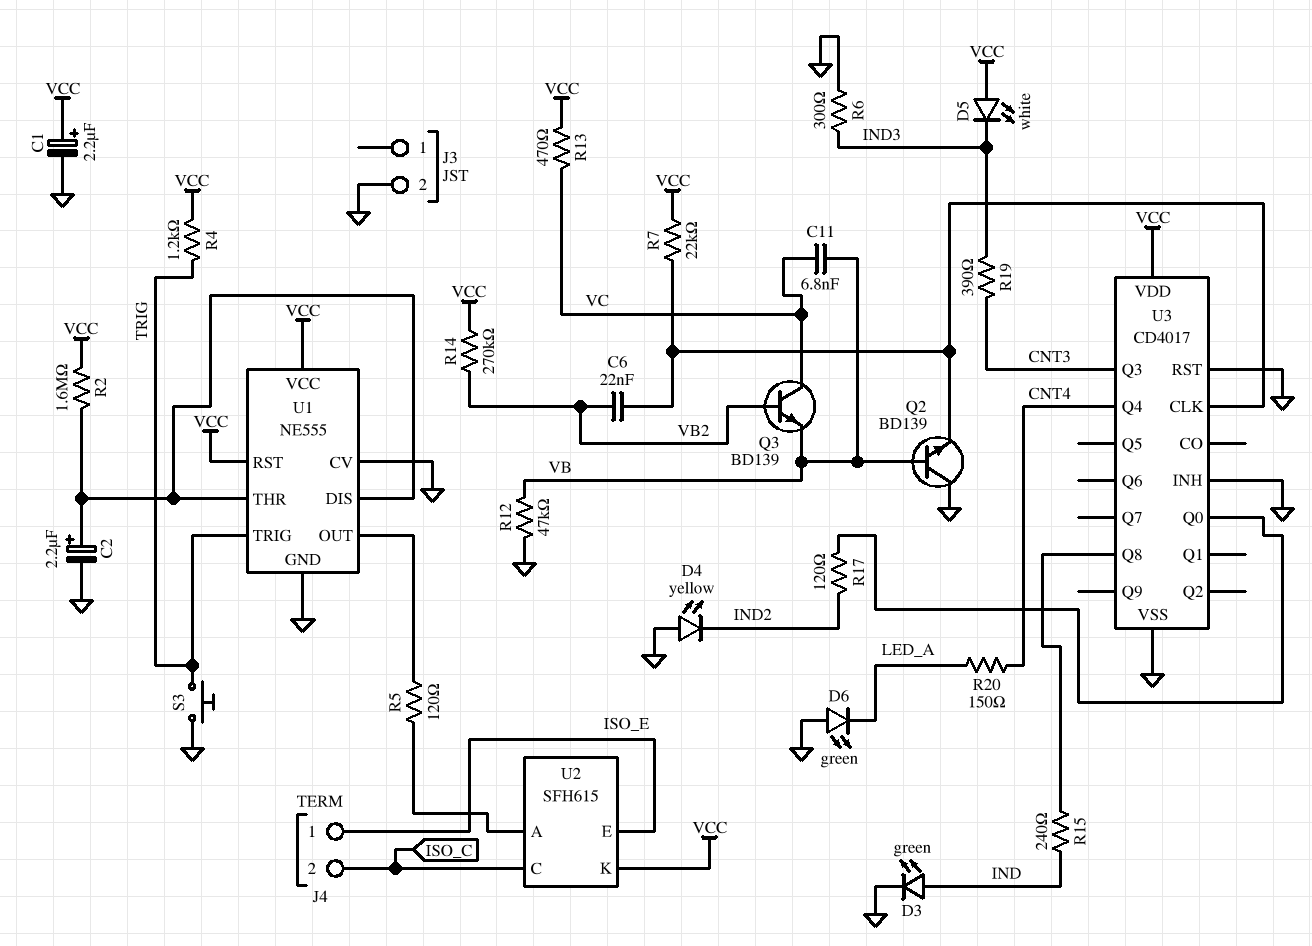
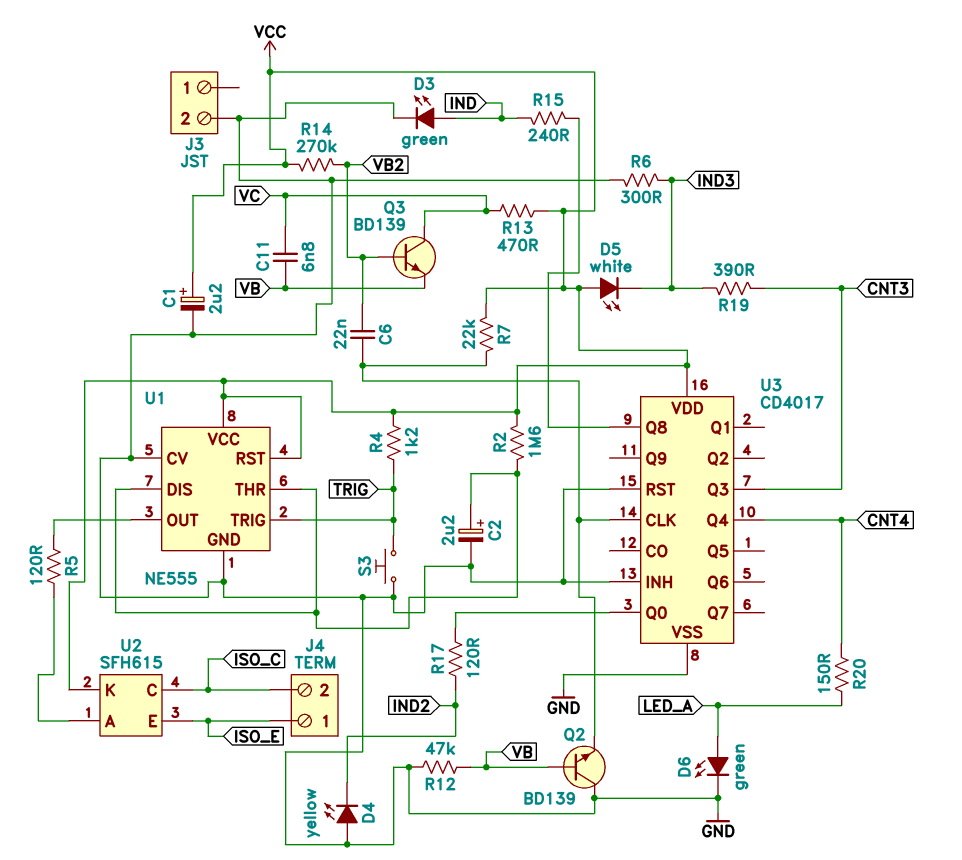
D6: LED green (A GND, K LED_A) -> LED green (A LED_A, K GND)

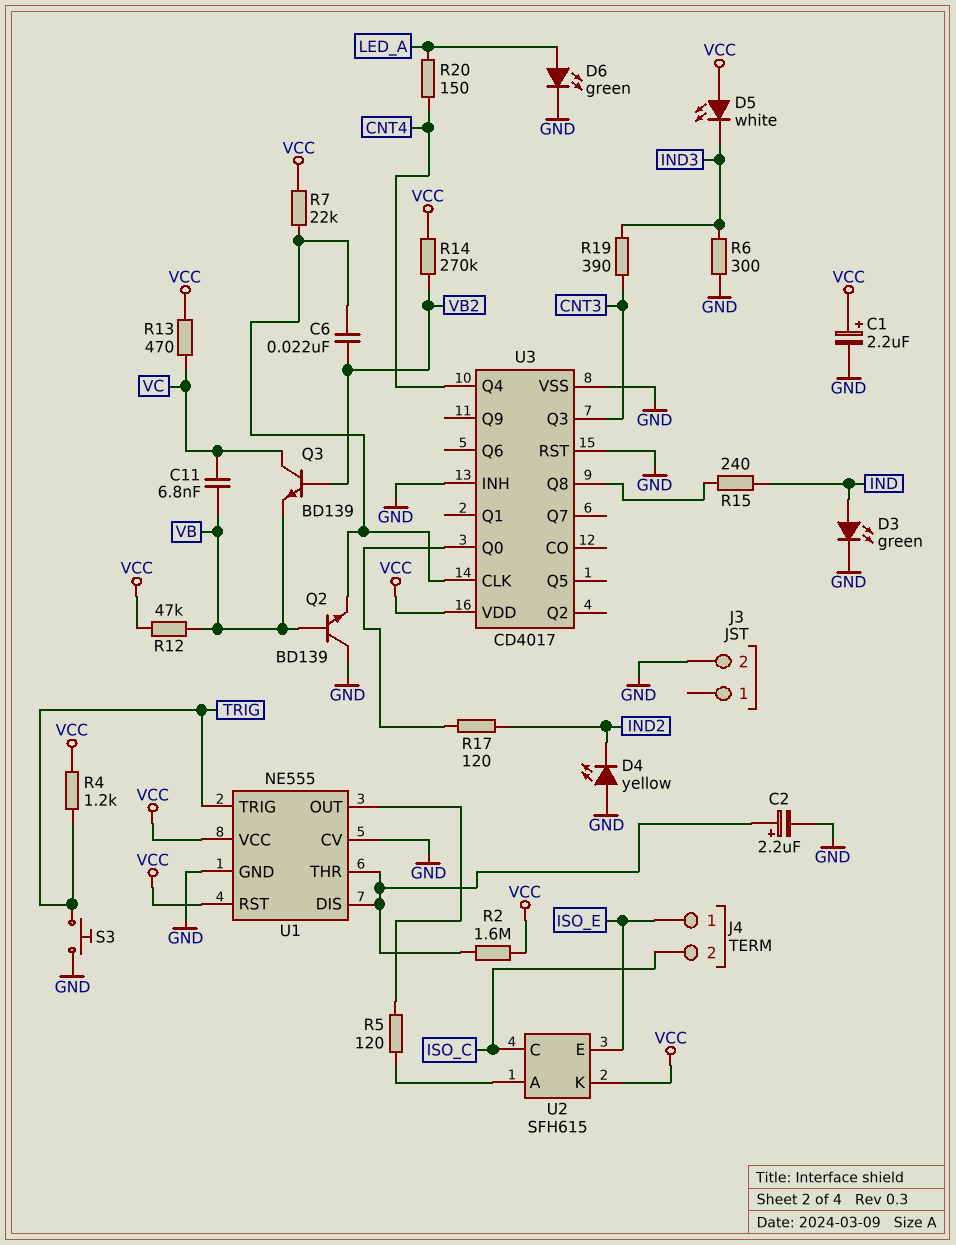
R12: 47k (GND, VB) -> 47k (VB, VCC)

